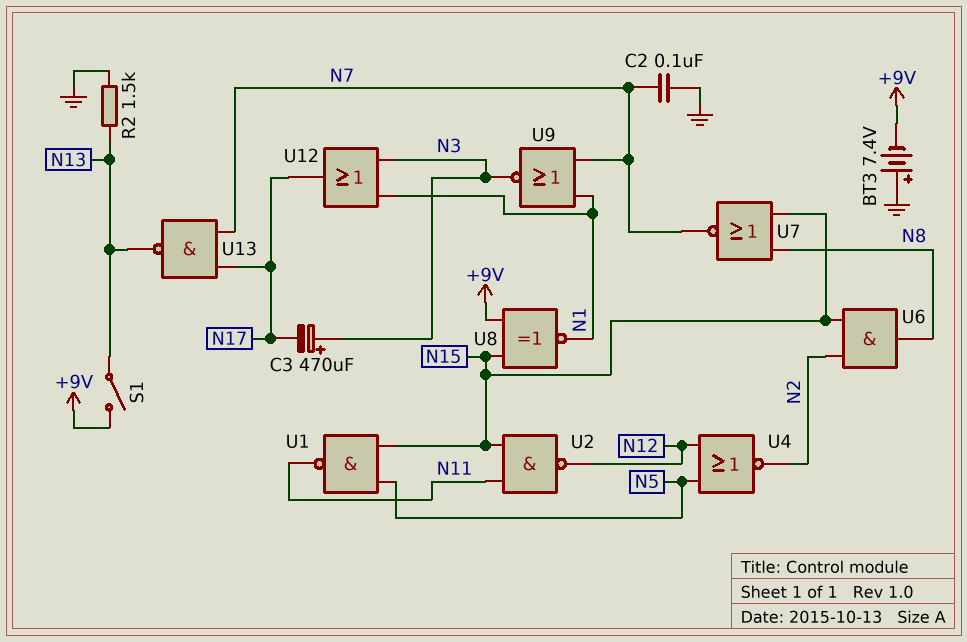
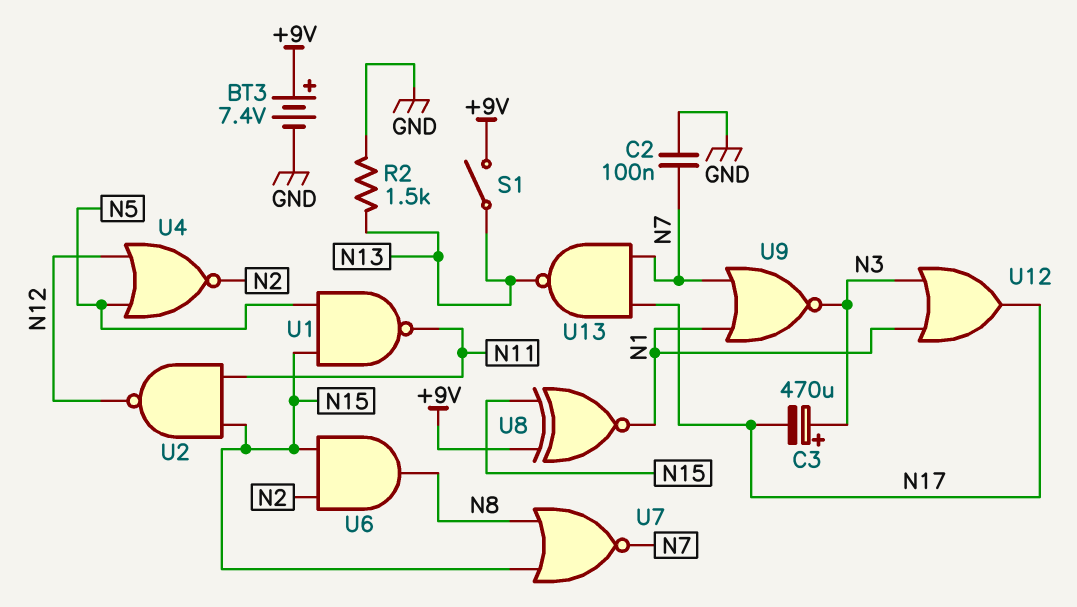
BT3: 7.4V (plus GND, minus +9V) -> 7.4V (plus +9V, minus GND)

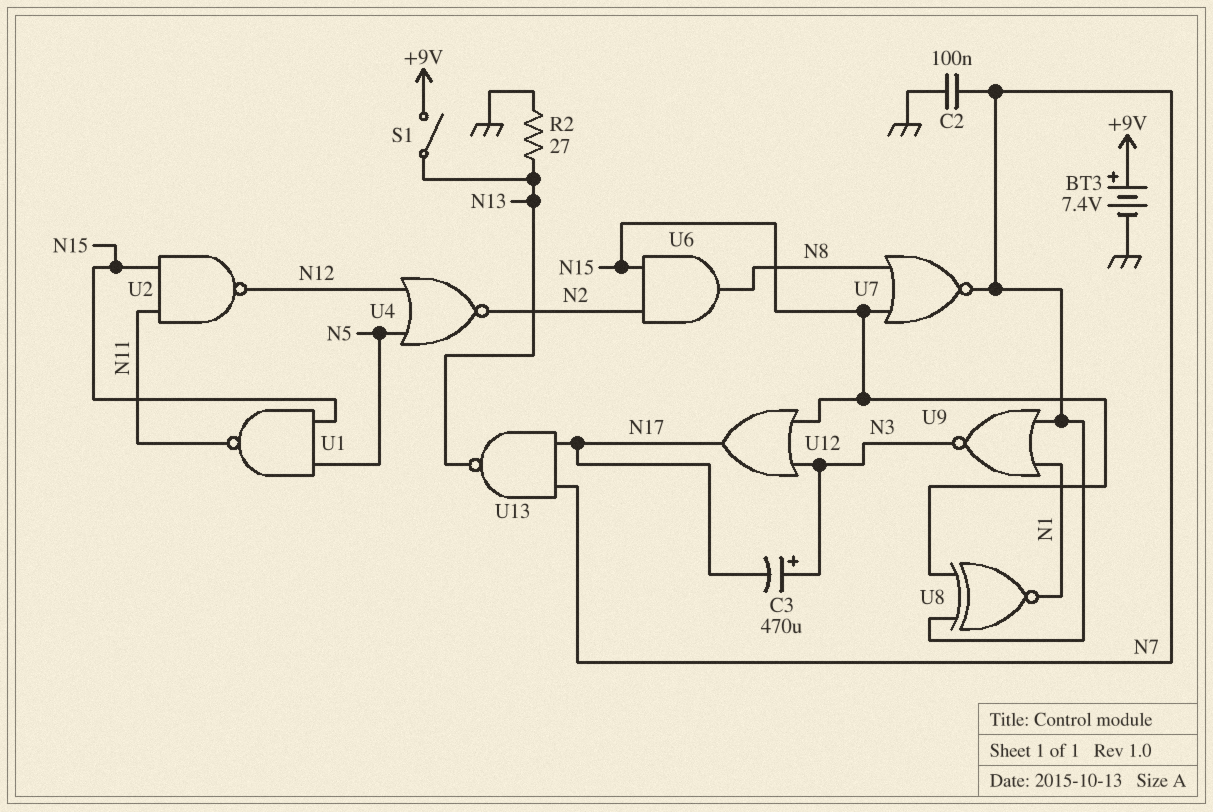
R2: 1.5k (GND, N13) -> 27 (GND, N13)
U8: XNOR (in +9V, in N15, out N1) -> XNOR (in N7, in N15, out N1)
U12: OR (in N1, in N3, out N17) -> OR (in N3, in N15, out N17)

